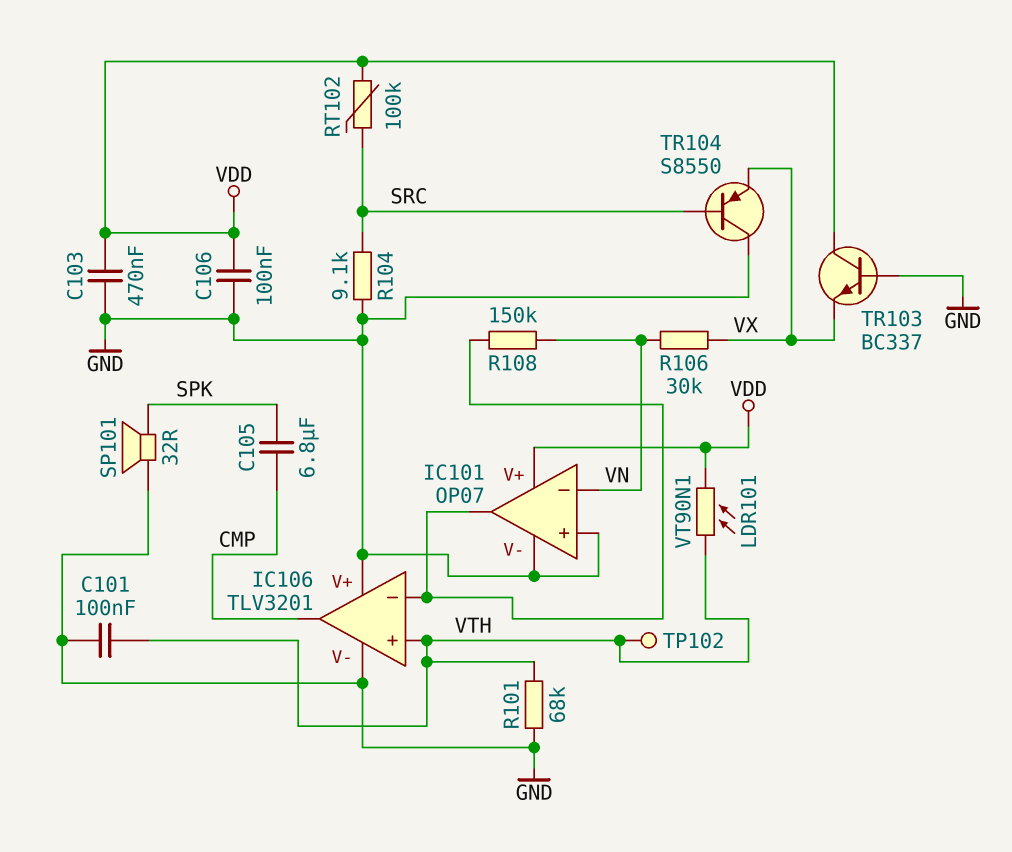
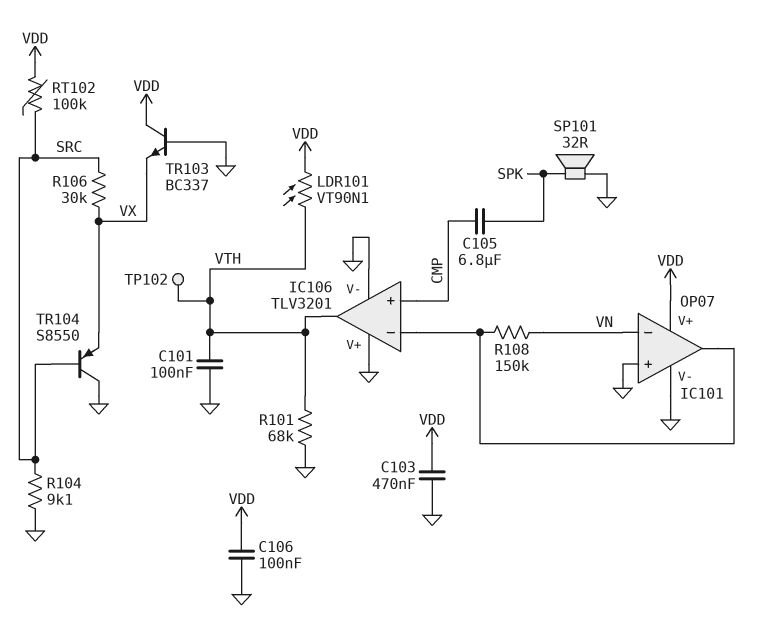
IC106 pin in+: VTH -> CMP
IC106 pin out: CMP -> VTH
R106: 30k (VN, VX) -> 30k (SRC, VX)

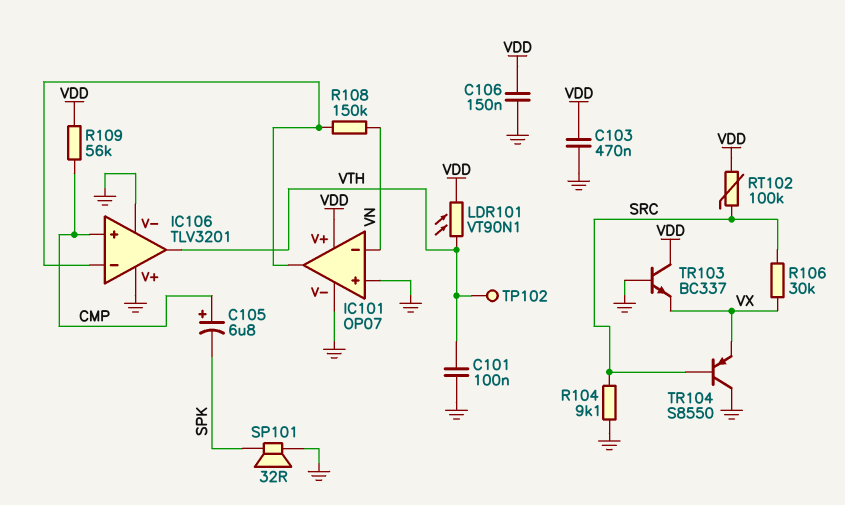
C105: 6.8uF (CMP, SPK) -> 6.8uF (plus CMP, minus SPK)
C106: 100nF (GND, VDD) -> 150nF (GND, VDD)
R101: 68k (GND, VTH) -> none
R109: none -> 56k (CMP, VDD)

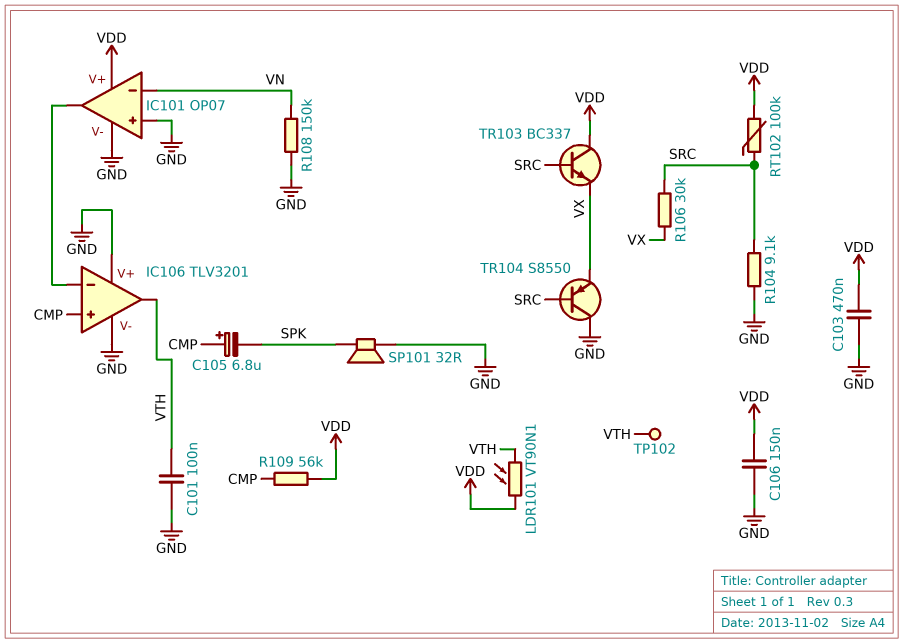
R108: 150k (IC101/out, VN) -> 150k (GND, VN)
TR103: NPN BC337 (B GND, C VDD, E VX) -> NPN BC337 (B SRC, C VDD, E VX)

